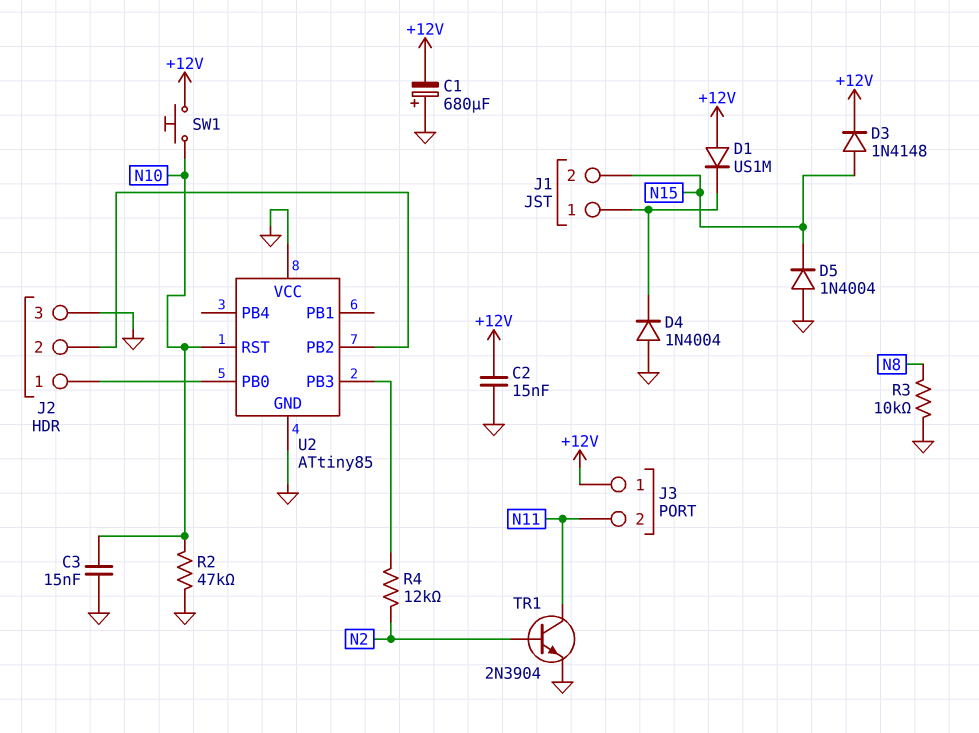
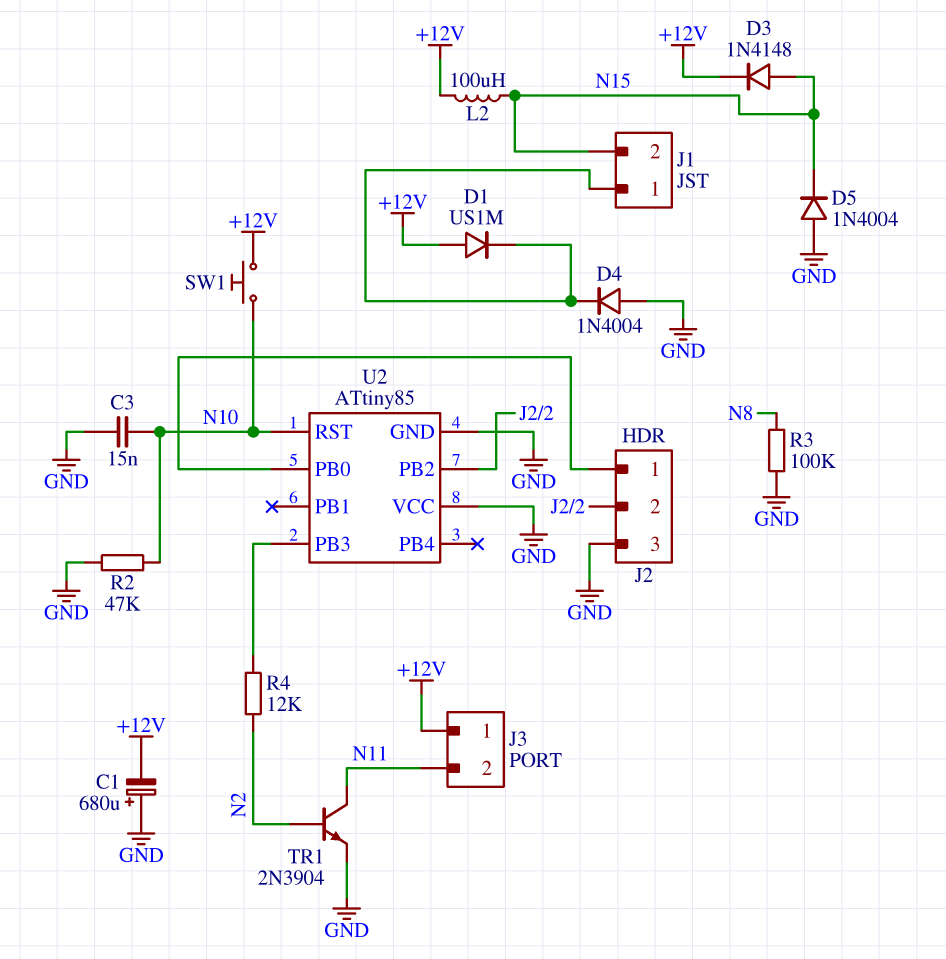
C2: 15nF (+12V, GND) -> none
L2: none -> 100uH (+12V, N15)
R3: 10k (GND, N8) -> 100k (GND, N8)

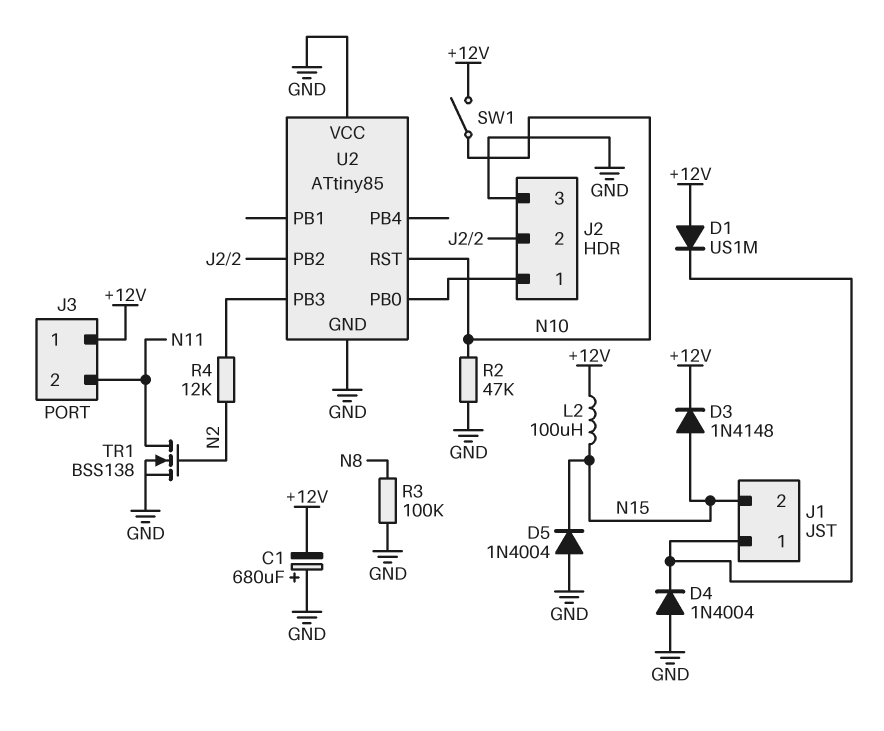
C3: 15nF (GND, N10) -> none
SW1: button (+12V, N10) -> switch (+12V, N10)
TR1: NPN 2N3904 (B N2, C N11, E GND) -> NMOS BSS138 (G N2, D N11, S GND)

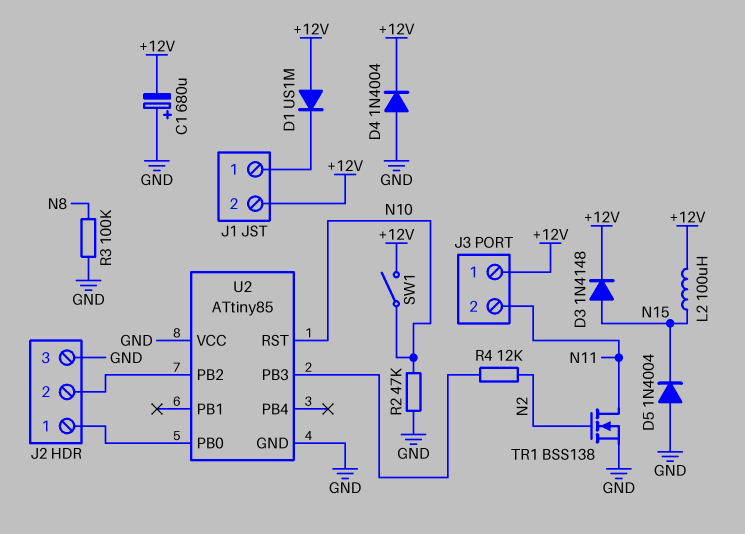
D4: diode 1N4004 (A GND, K J1/1) -> diode 1N4004 (A GND, K +12V)
J1 pin 2: N15 -> +12V

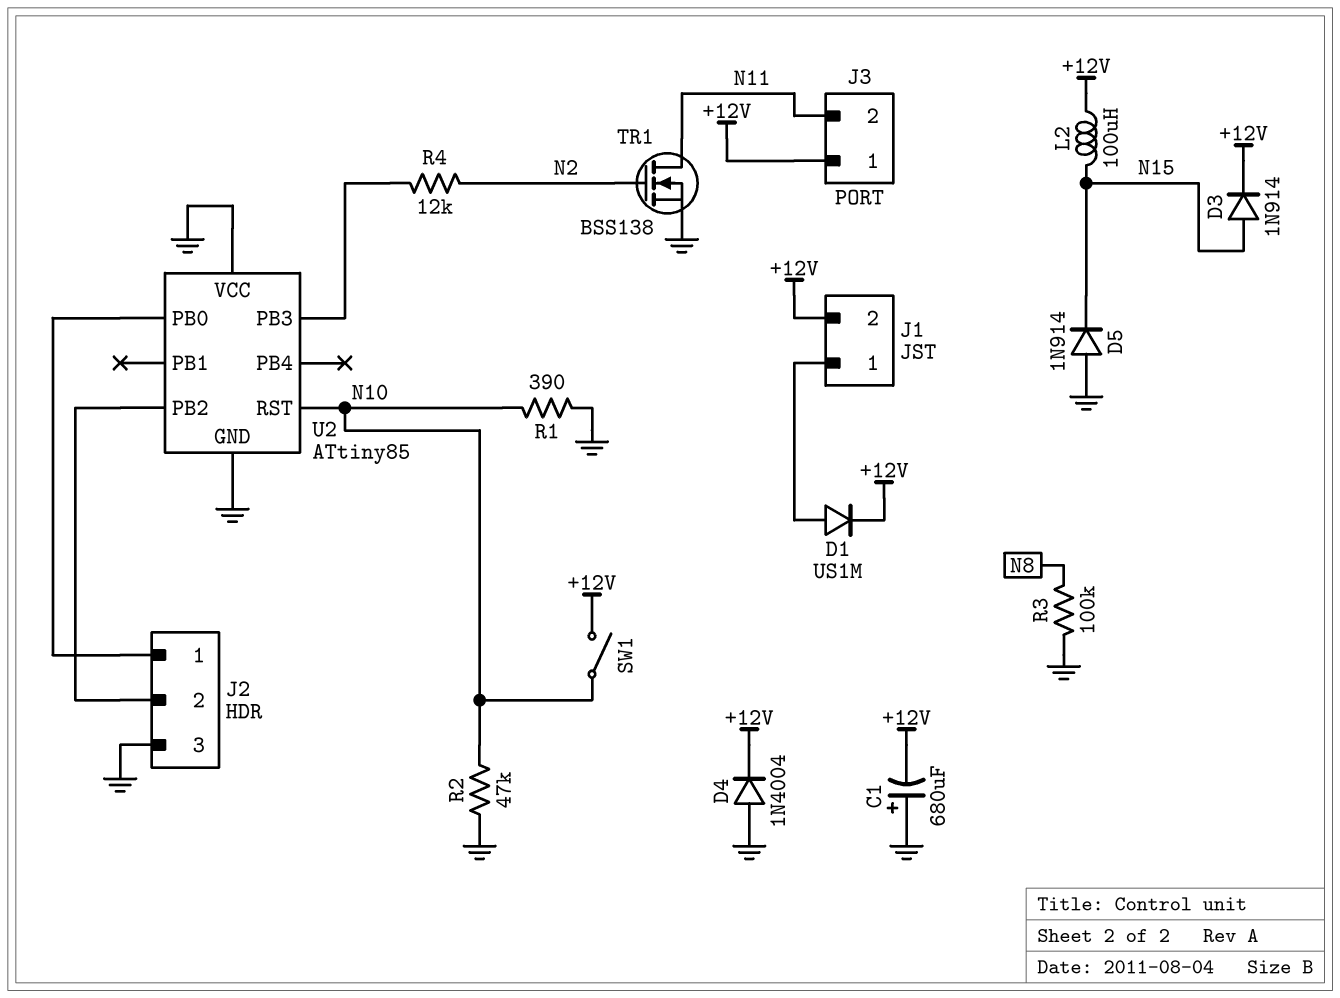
D1: diode US1M (A +12V, K J1/1) -> diode US1M (A J1/1, K +12V)
D3: diode 1N4148 (A N15, K +12V) -> diode 1N914 (A N15, K +12V)
D5: diode 1N4004 (A GND, K N15) -> diode 1N914 (A GND, K N15)
R1: none -> 390 (GND, N10)

